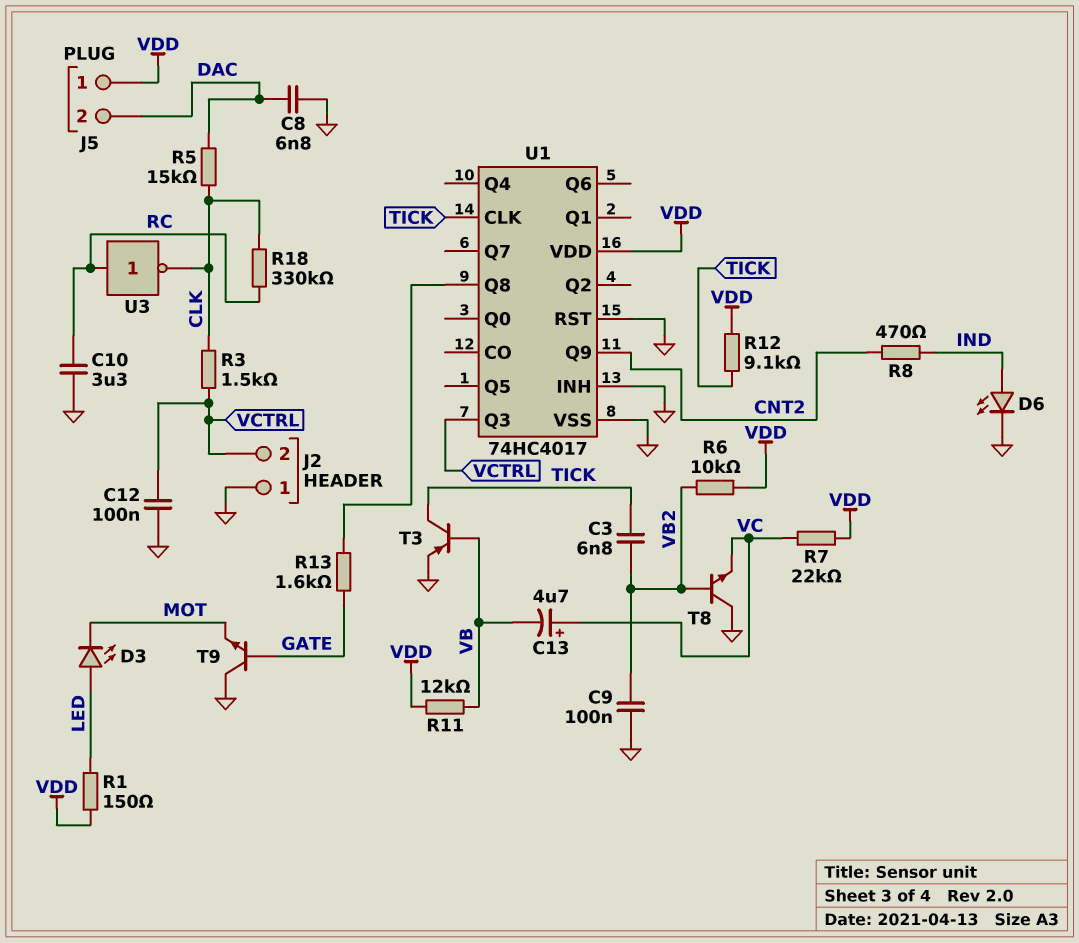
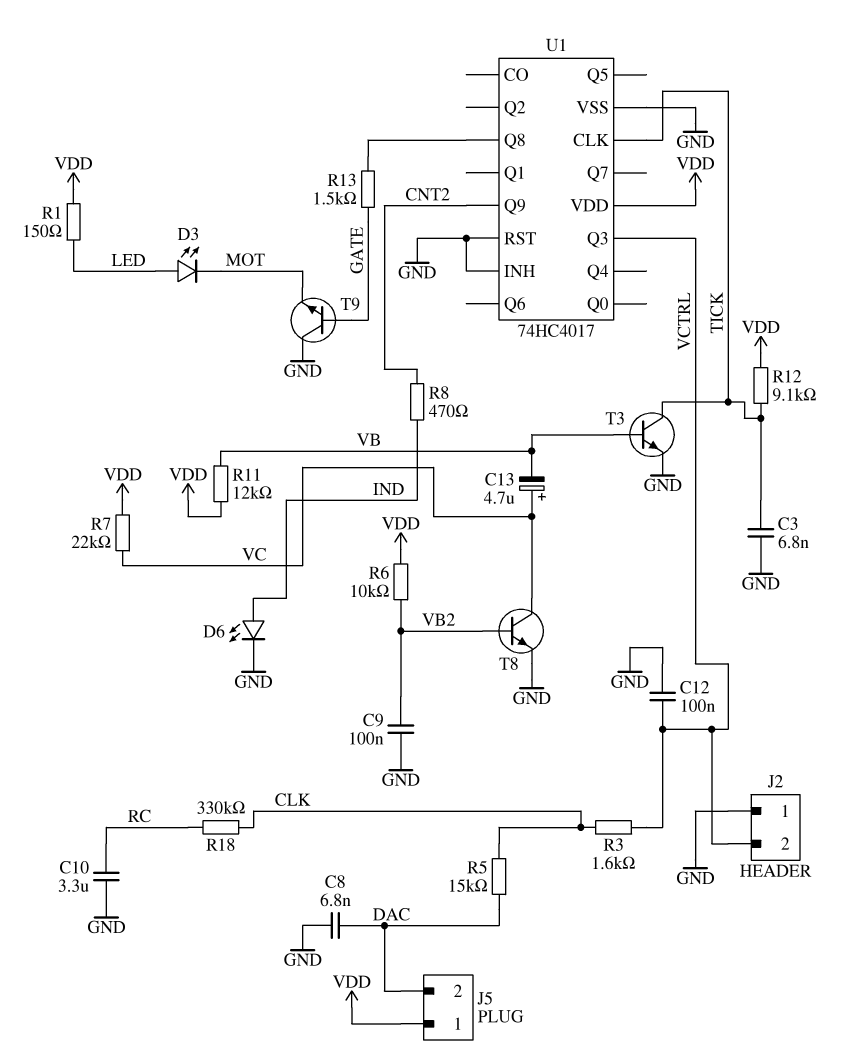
C3: 6.8nF (TICK, VB2) -> 6.8nF (GND, TICK)
R3: 1.5k (CLK, VCTRL) -> 1.6k (CLK, VCTRL)
R13: 1.6k (GATE, U1/Q8) -> 1.5k (GATE, U1/Q8)
T3: PNP (B VB, C TICK, E GND) -> NPN (B VB, C TICK, E GND)
T8: NPN (B VB2, C GND, E VC) -> NPN (B VB2, C VC, E GND)
U3: NOT (in RC, out CLK) -> none

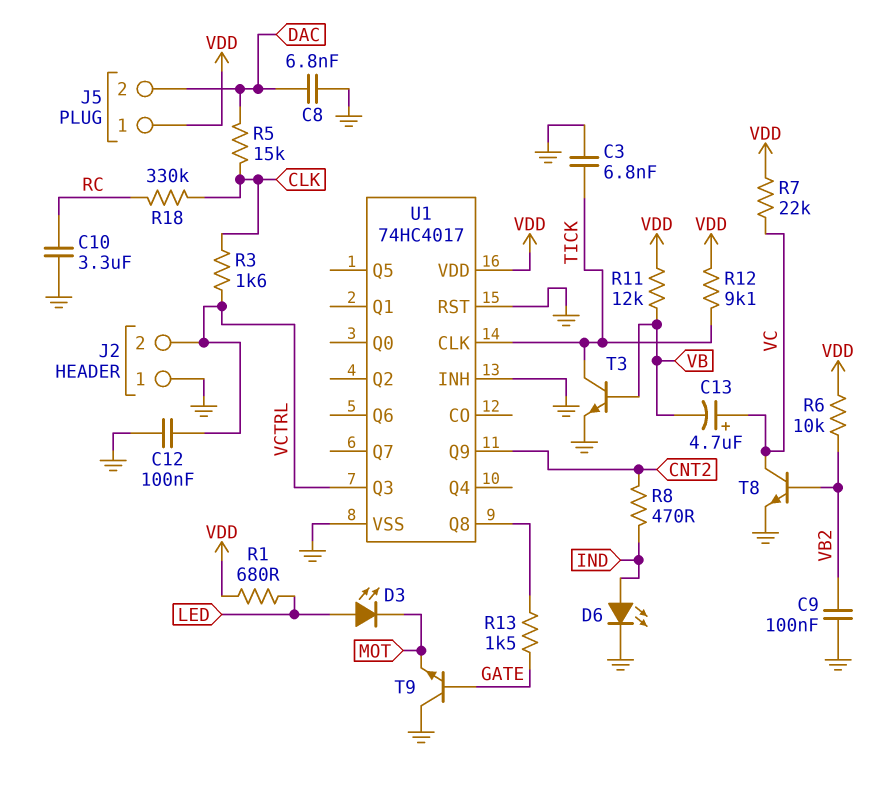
R1: 150 (LED, VDD) -> 680 (LED, VDD)

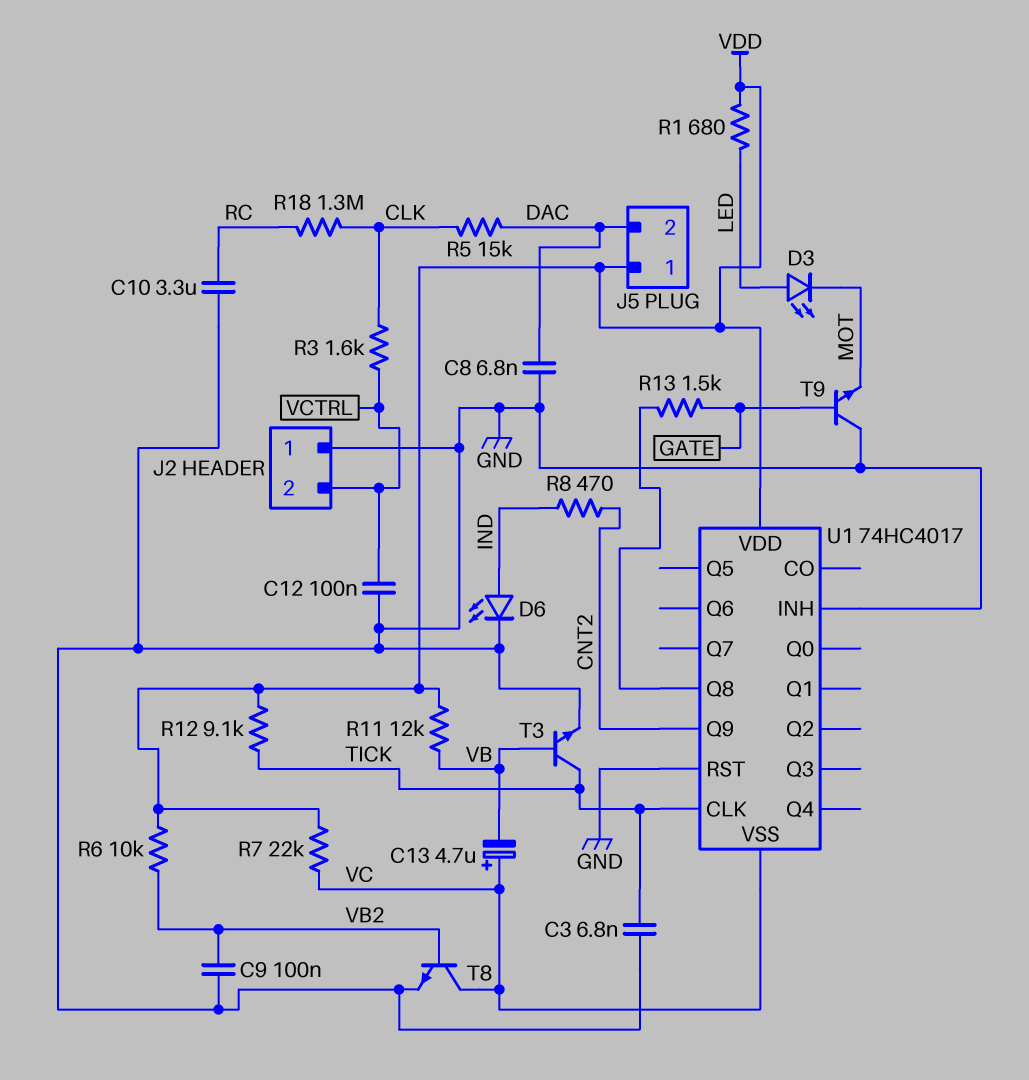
R18: 330k (CLK, RC) -> 1.3M (CLK, RC)
U1 pin Q3: VCTRL -> none
U1 pin VSS: GND -> VC

